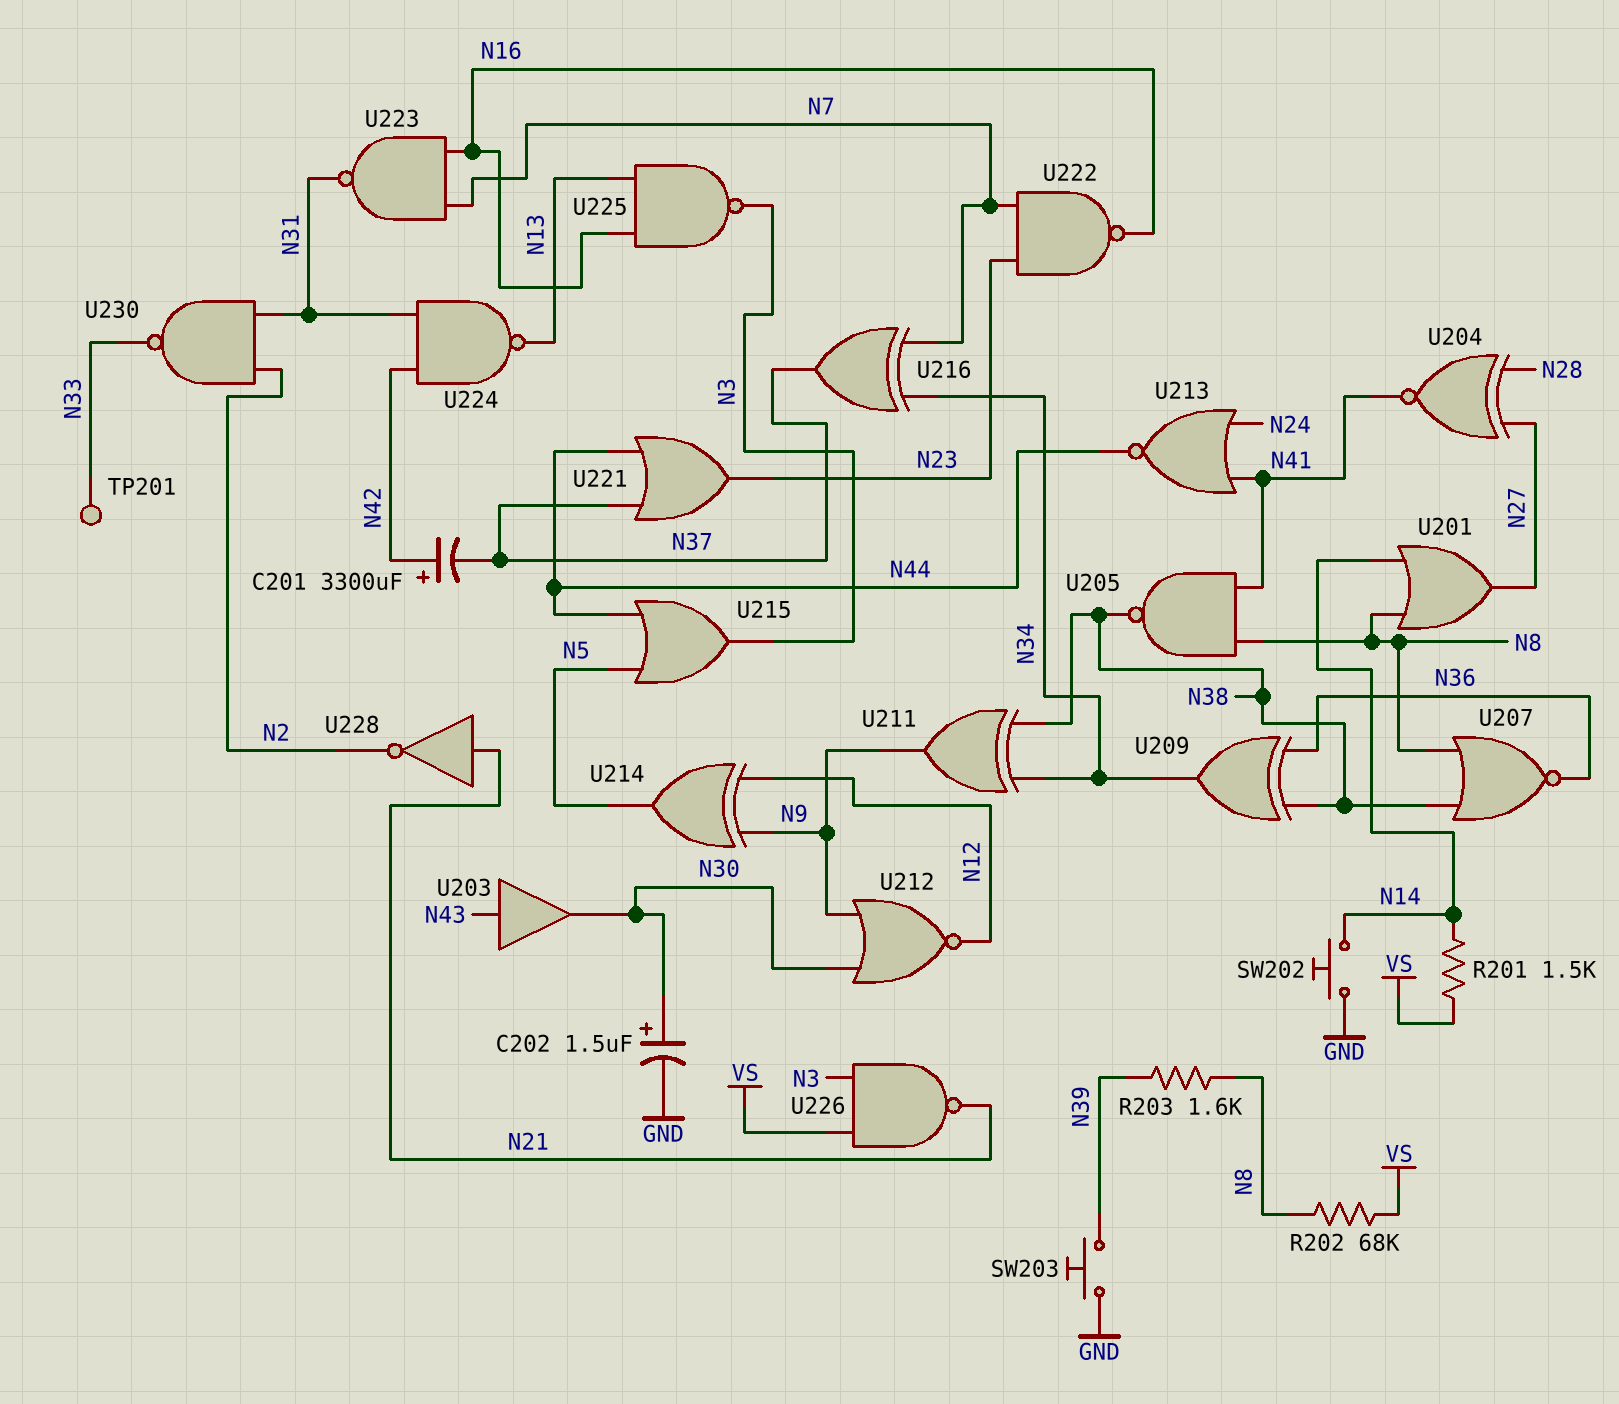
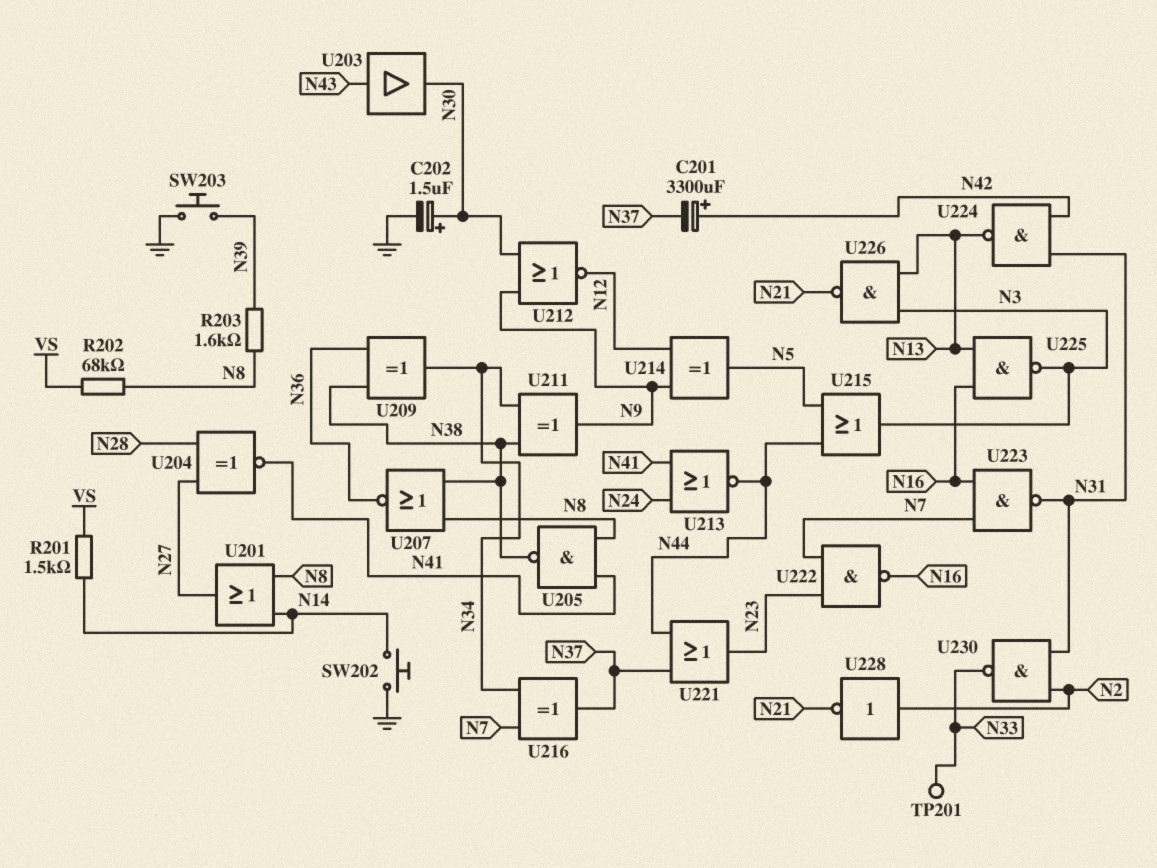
U226: NAND (in N3, in VS, out N21) -> NAND (in N3, in N13, out N21)
U228: NOT (in N21, out N2) -> NOT (in N2, out N21)

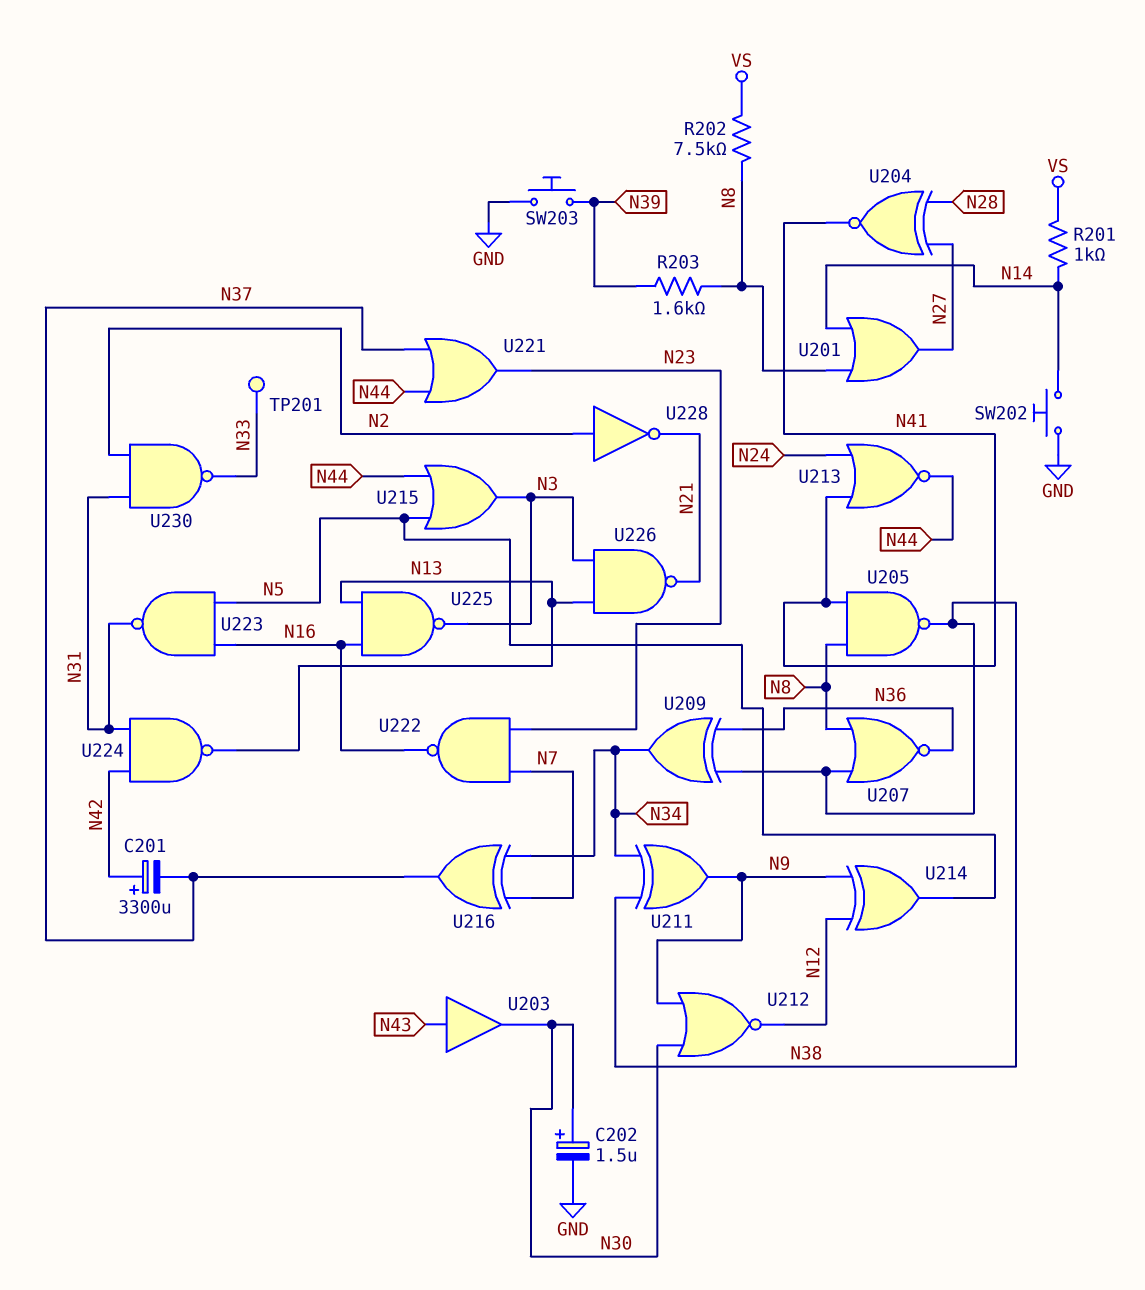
R201: 1.5k (N14, VS) -> 1k (N14, VS)
R202: 68k (N8, VS) -> 7.5k (N8, VS)
U223: NAND (in N7, in N16, out N31) -> NAND (in N5, in N16, out N31)

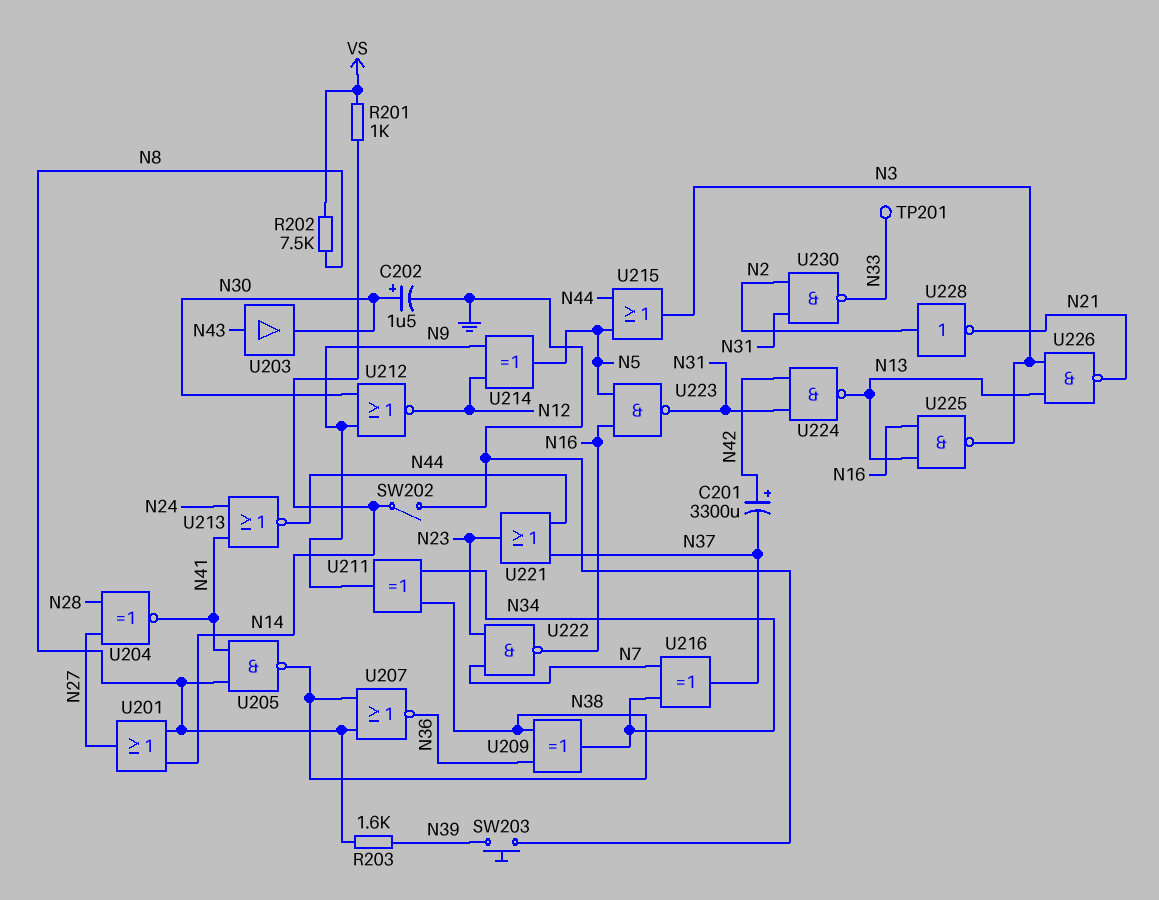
SW202: button (GND, N14) -> switch (GND, N14)

